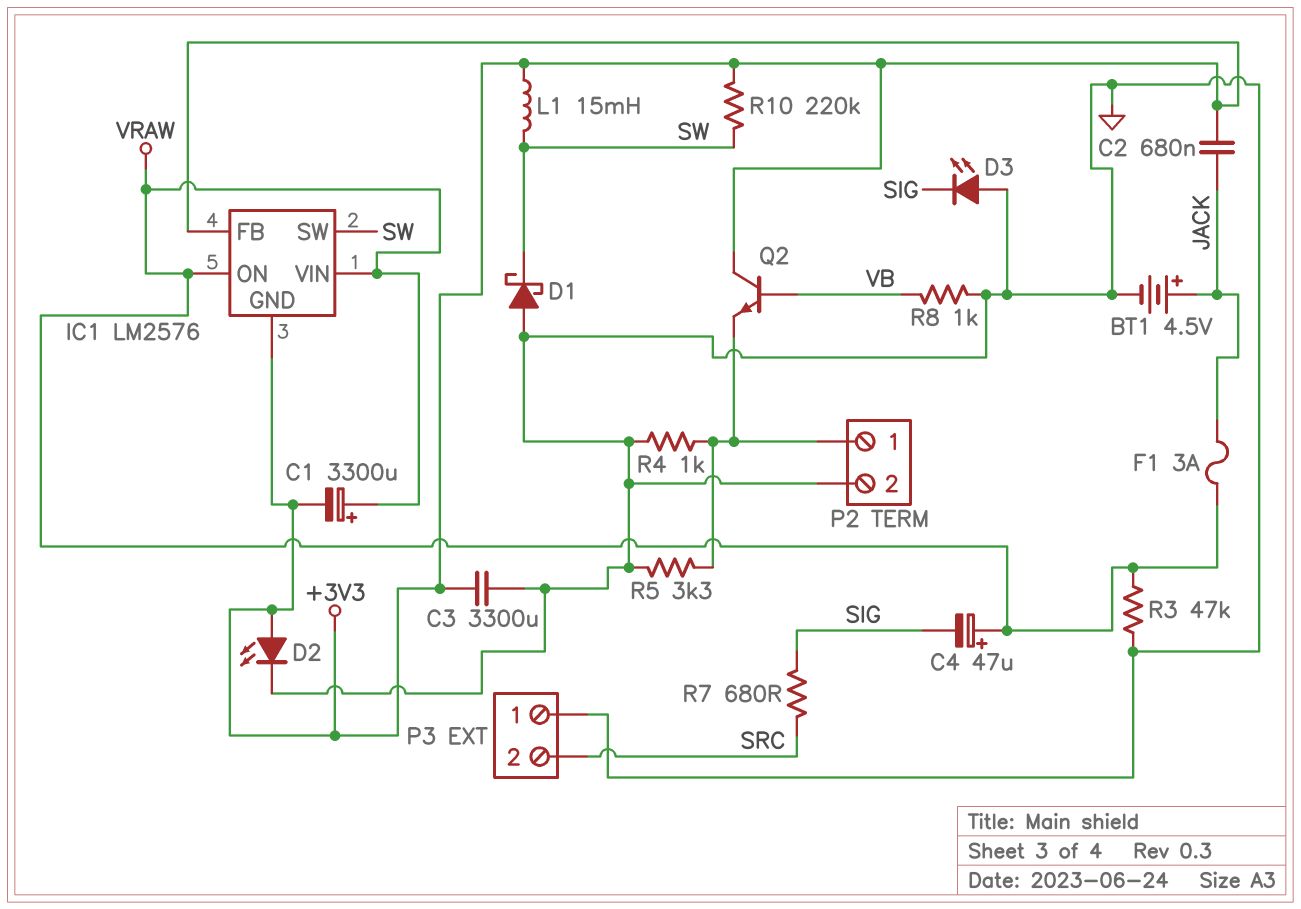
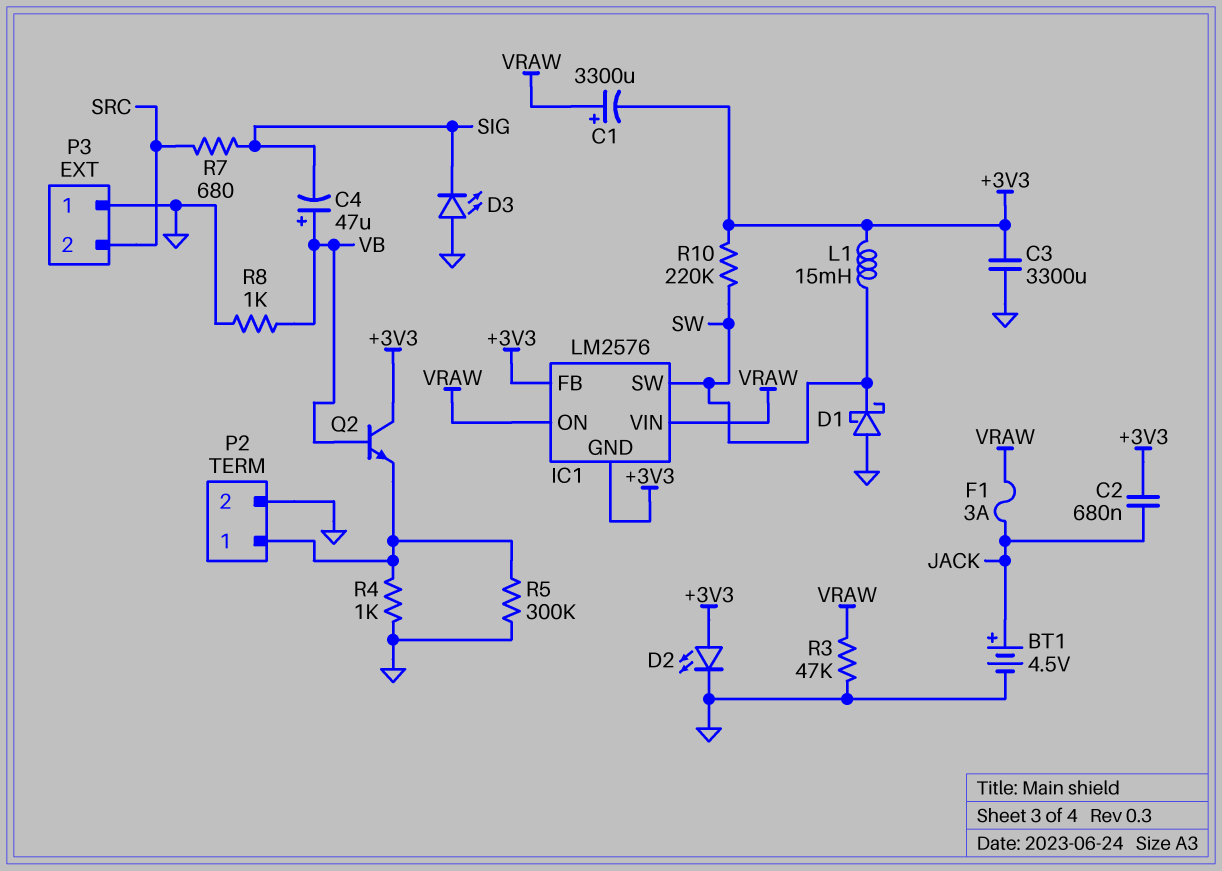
C4: 47uF (plus VRAW, minus SIG) -> 47uF (plus VB, minus SIG)
R5: 3.3k (GND, P2/1) -> 300k (GND, P2/1)

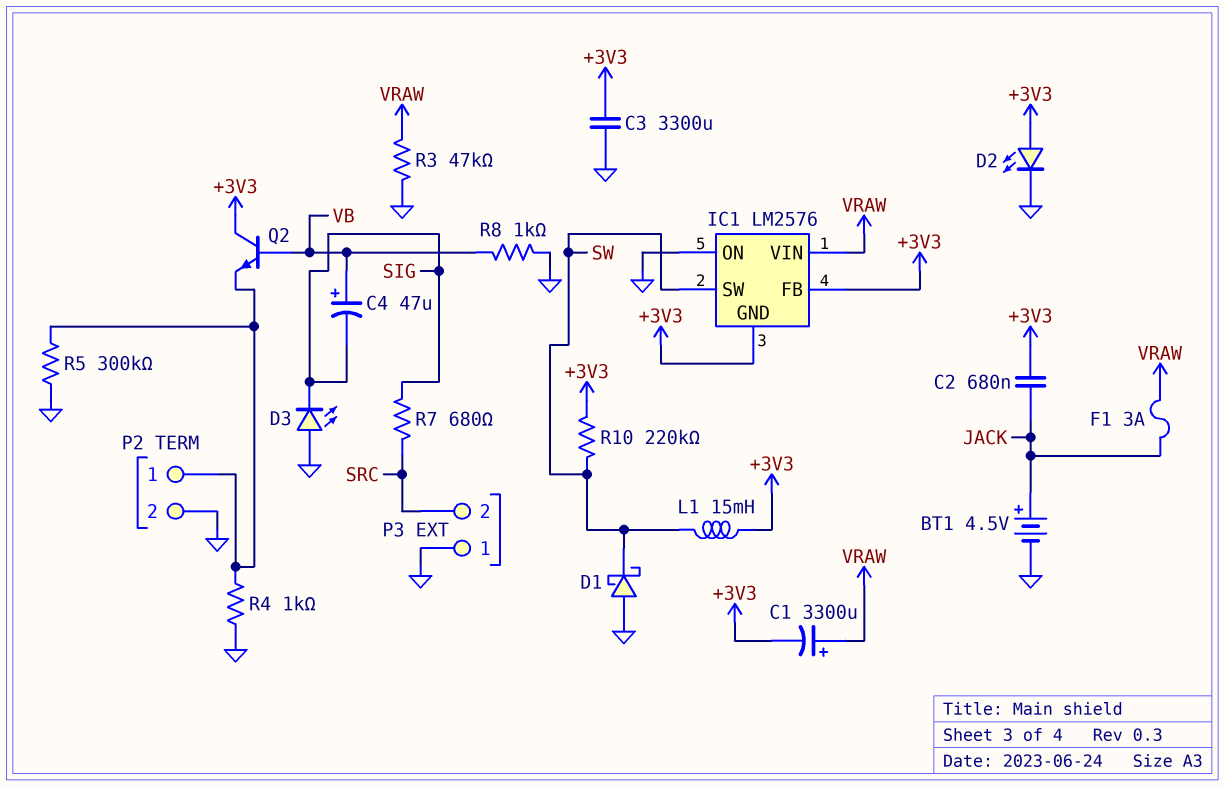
IC1 pin ON: VRAW -> GND

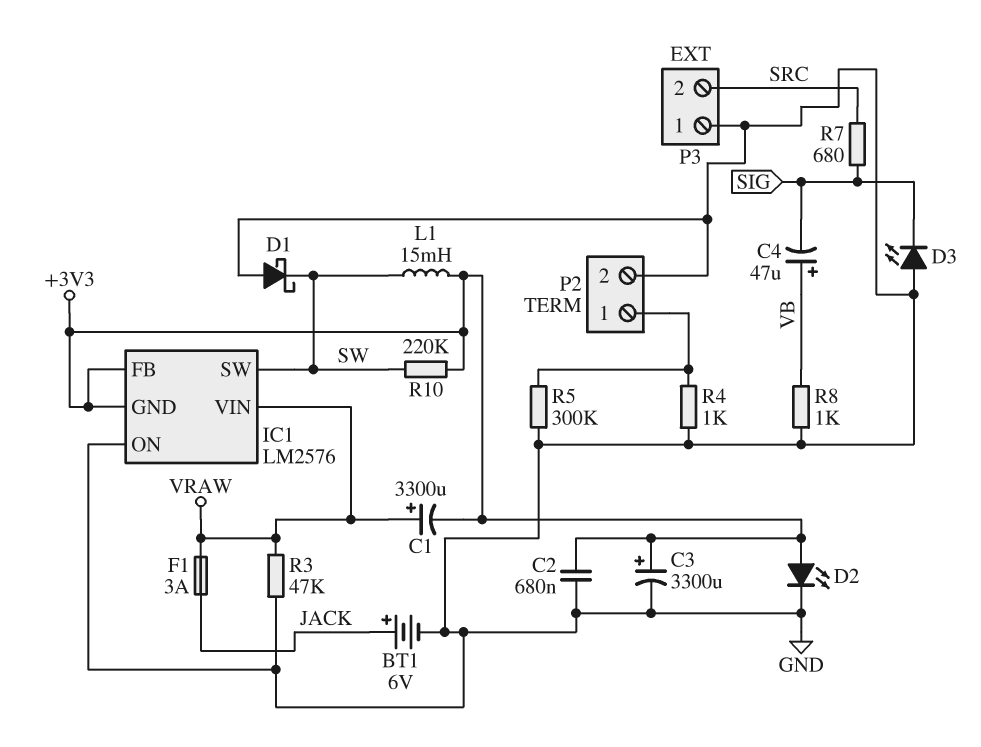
BT1: 4.5V (plus JACK, minus GND) -> 6V (plus JACK, minus GND)
C2: 680nF (+3V3, JACK) -> 680nF (+3V3, GND)
C3: 3300uF (+3V3, GND) -> 3300uF (plus +3V3, minus GND)
Q2: NPN (B VB, C +3V3, E P2/1) -> none

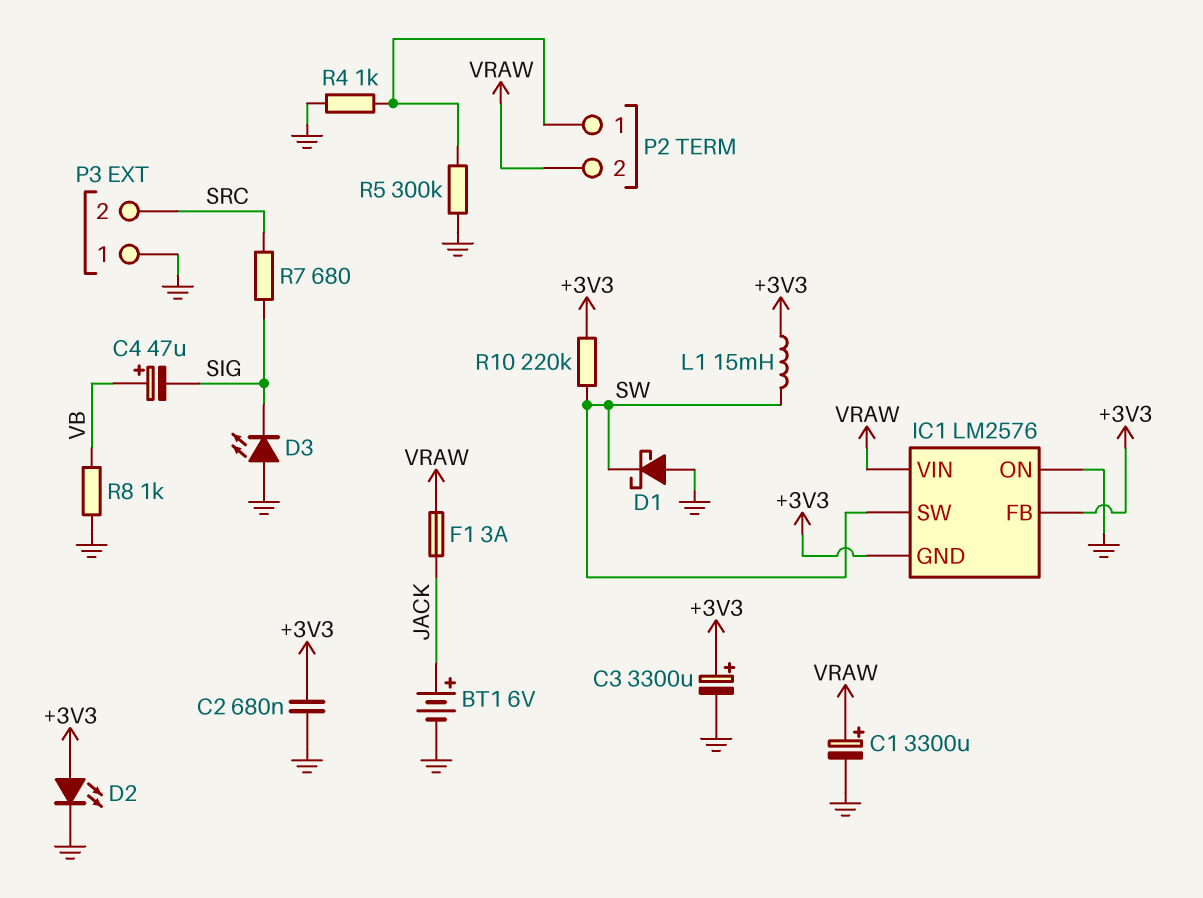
C1: 3300uF (plus VRAW, minus +3V3) -> 3300uF (plus VRAW, minus GND)
P2 pin 2: GND -> VRAW
R3: 47k (GND, VRAW) -> none

